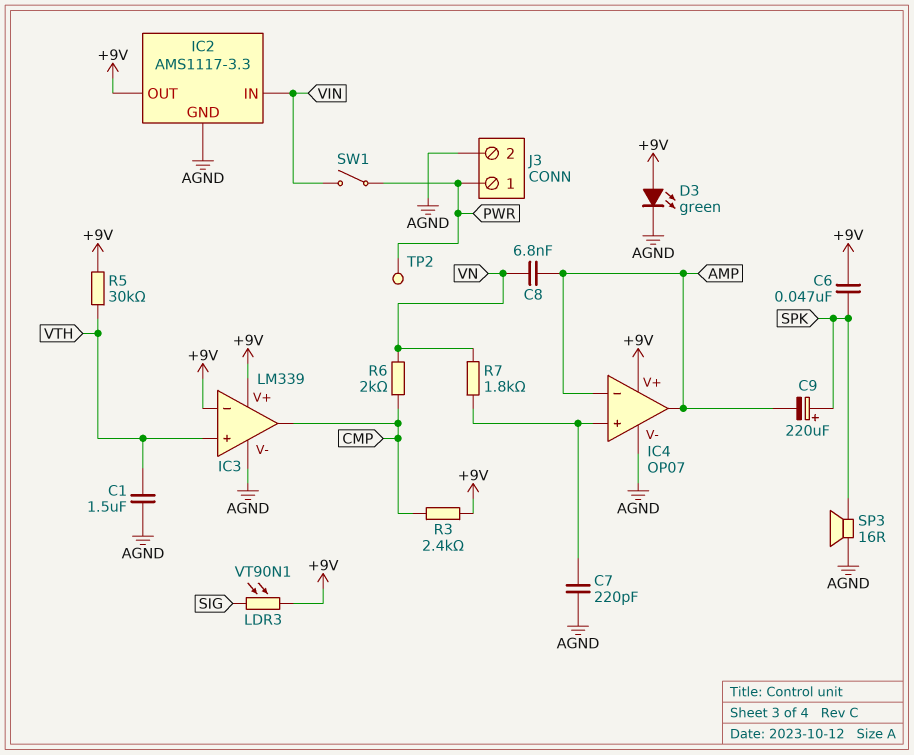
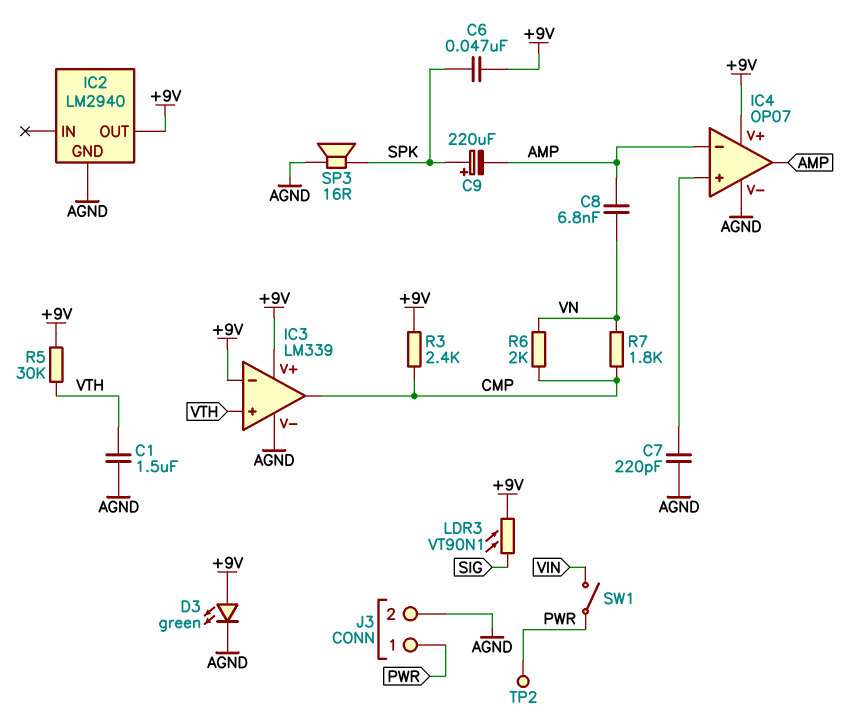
IC2: AMS1117-3.3 -> LM2940
IC2 pin IN: VIN -> none
R7: 1.8k (IC4/in+, VN) -> 1.8k (CMP, VN)

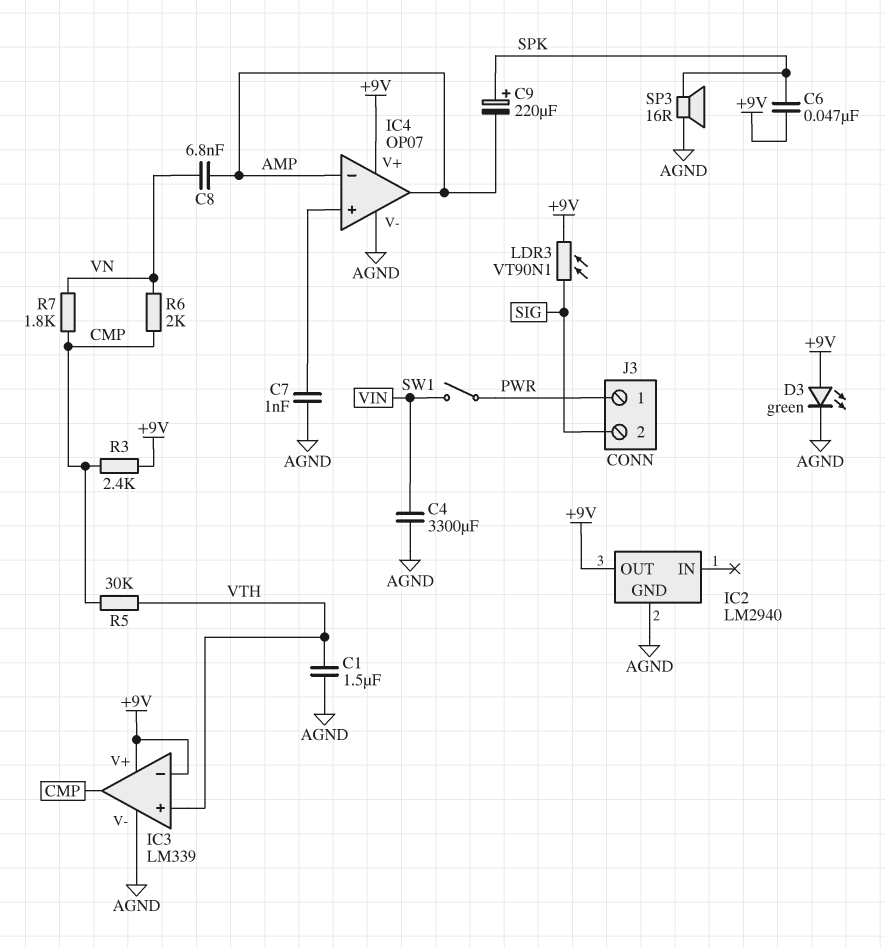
C4: none -> 3300uF (AGND, VIN)
C7: 220pF (AGND, IC4/in+) -> 1nF (AGND, IC4/in+)
J3 pin 2: AGND -> SIG
R5: 30k (+9V, VTH) -> 30k (CMP, VTH)
TP2: test point (PWR) -> none

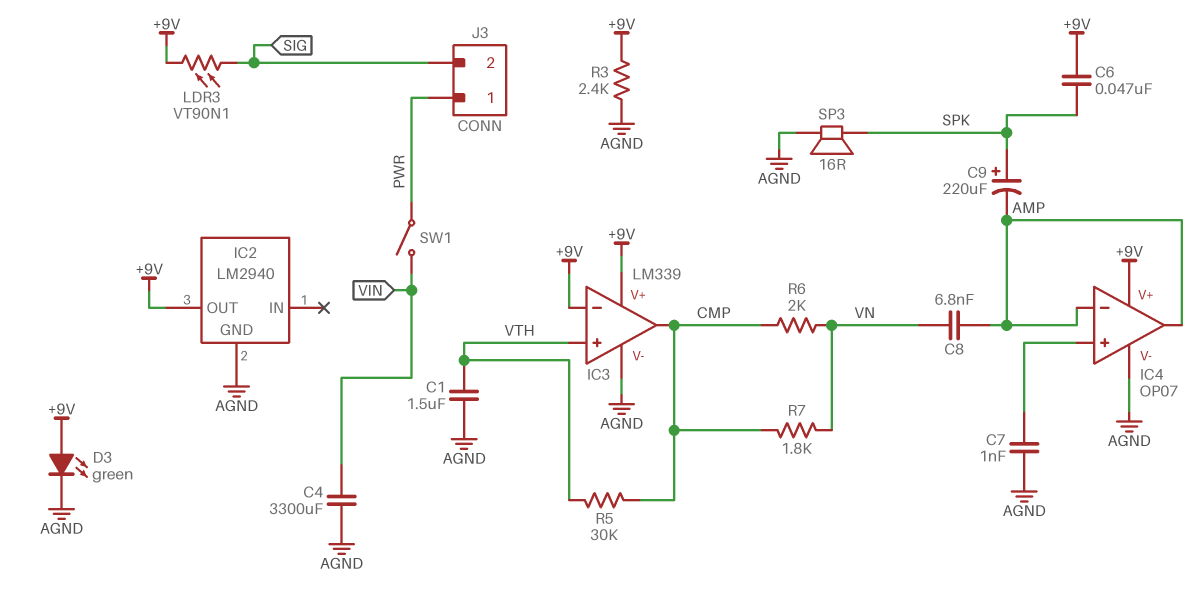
R3: 2.4k (+9V, CMP) -> 2.4k (+9V, AGND)

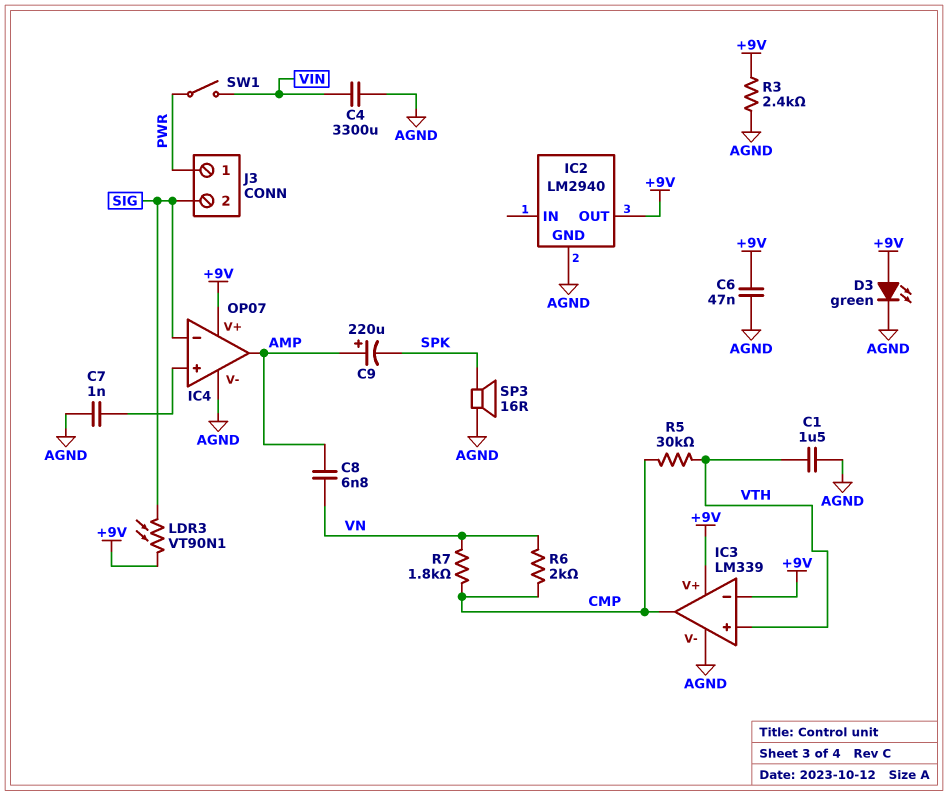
C6: 47nF (+9V, SPK) -> 47nF (+9V, AGND)
C9: 220uF (plus SPK, minus AMP) -> 220uF (plus AMP, minus SPK)
IC4 pin in-: AMP -> SIG

